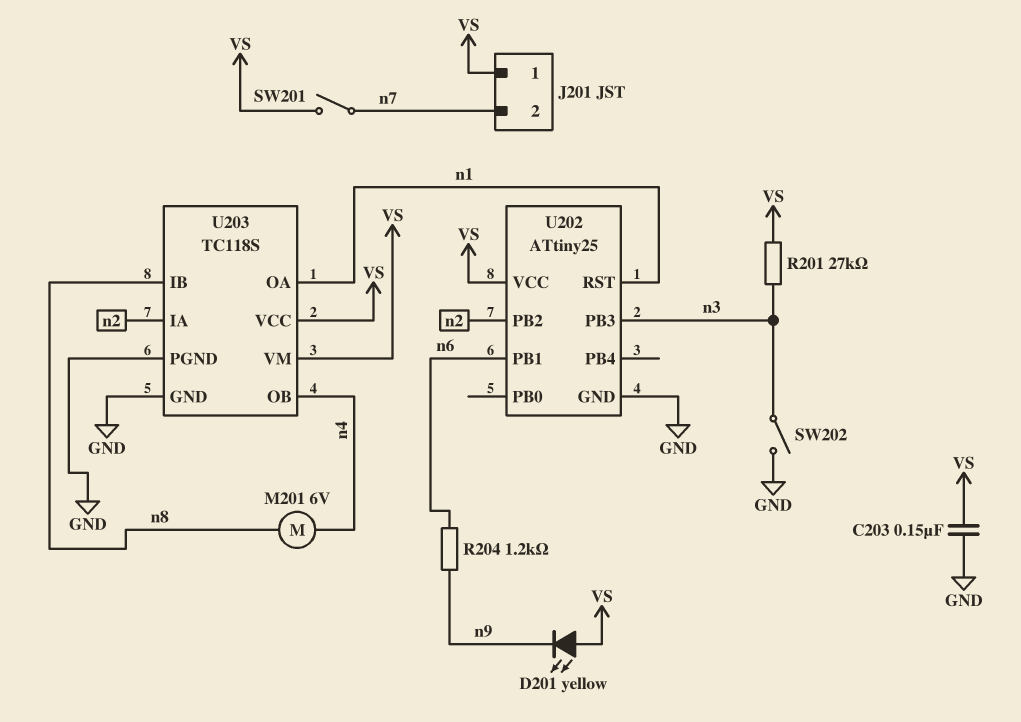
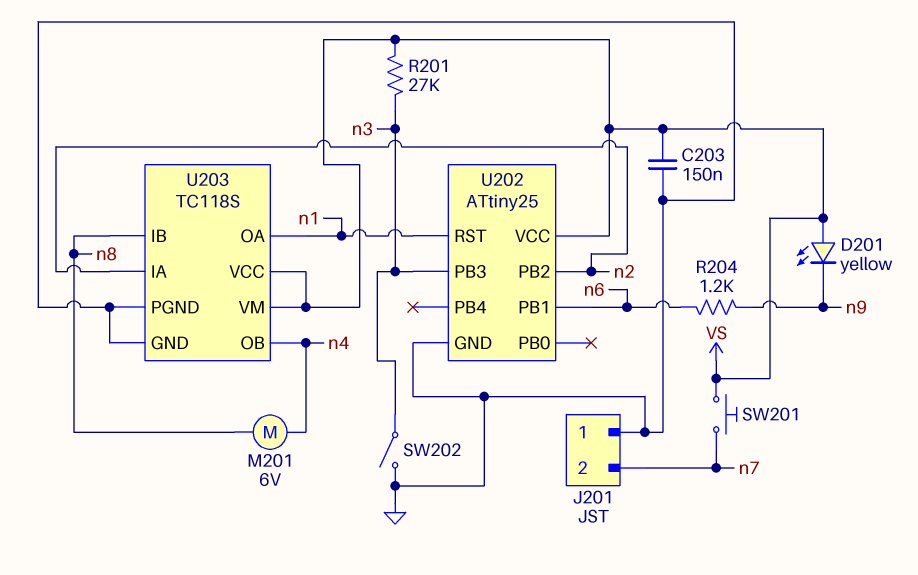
J201 pin 1: VS -> GND
SW201: switch (VS, n7) -> button (VS, n7)

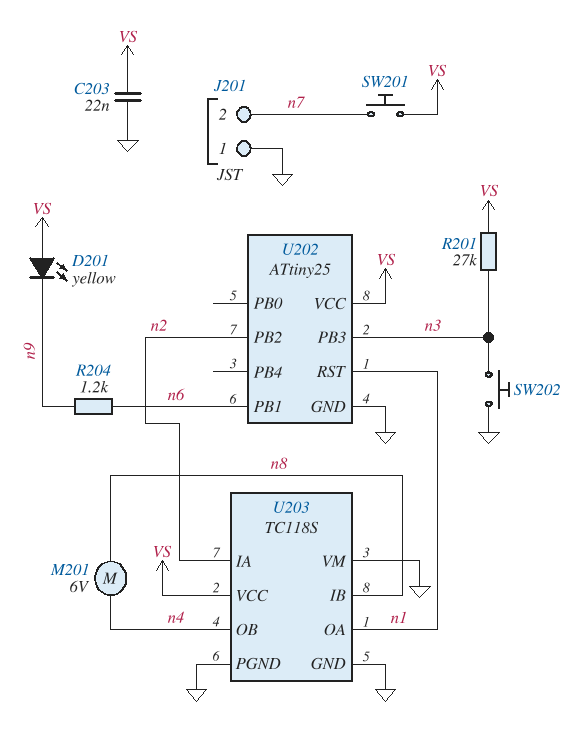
C203: 150nF (GND, VS) -> 22nF (GND, VS)
SW202: switch (GND, n3) -> button (GND, n3)
U203 pin VM: VS -> GND

